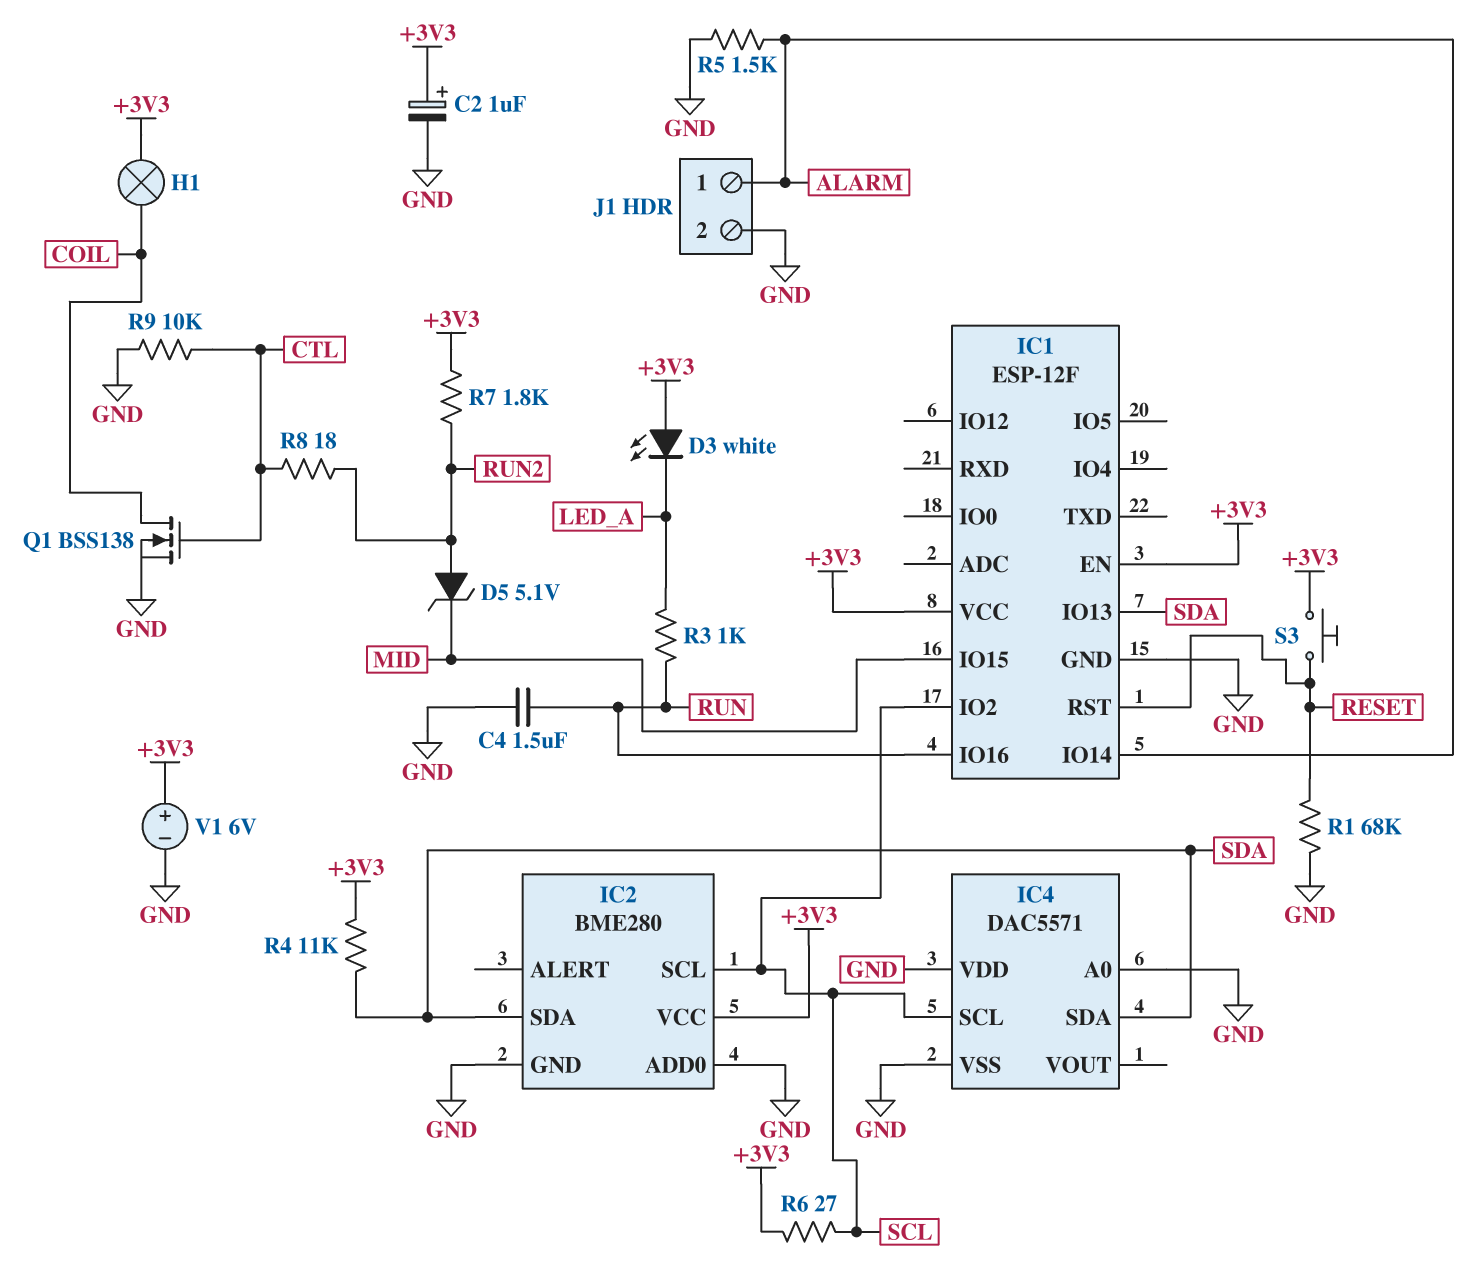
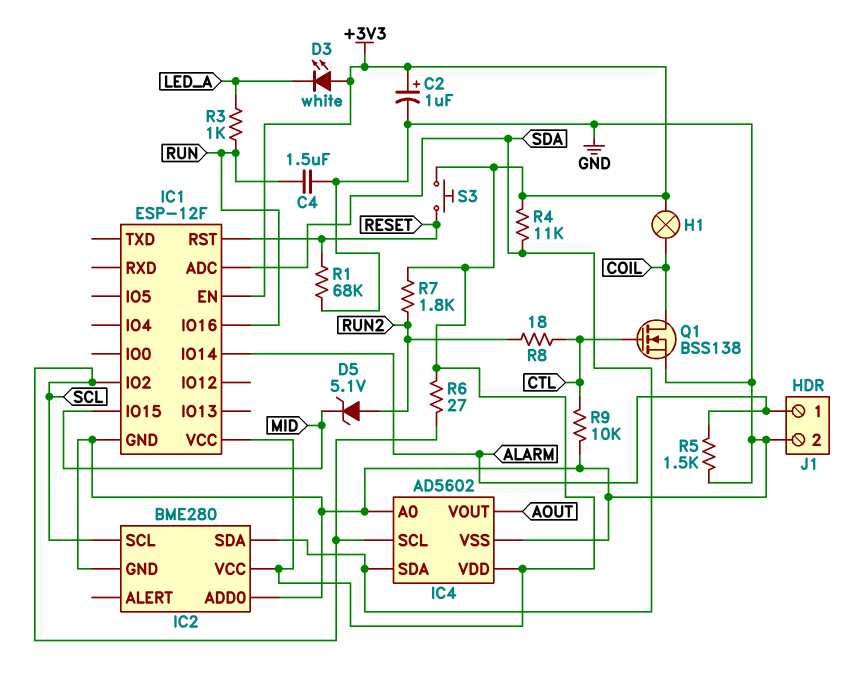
IC1 pin ADC: none -> SDA
IC1 pin IO13: SDA -> none
IC4: DAC5571 -> AD5602
IC4 pin VDD: GND -> +3V3
IC4 pin VOUT: none -> AOUT
V1: 6V (plus +3V3, minus GND) -> none

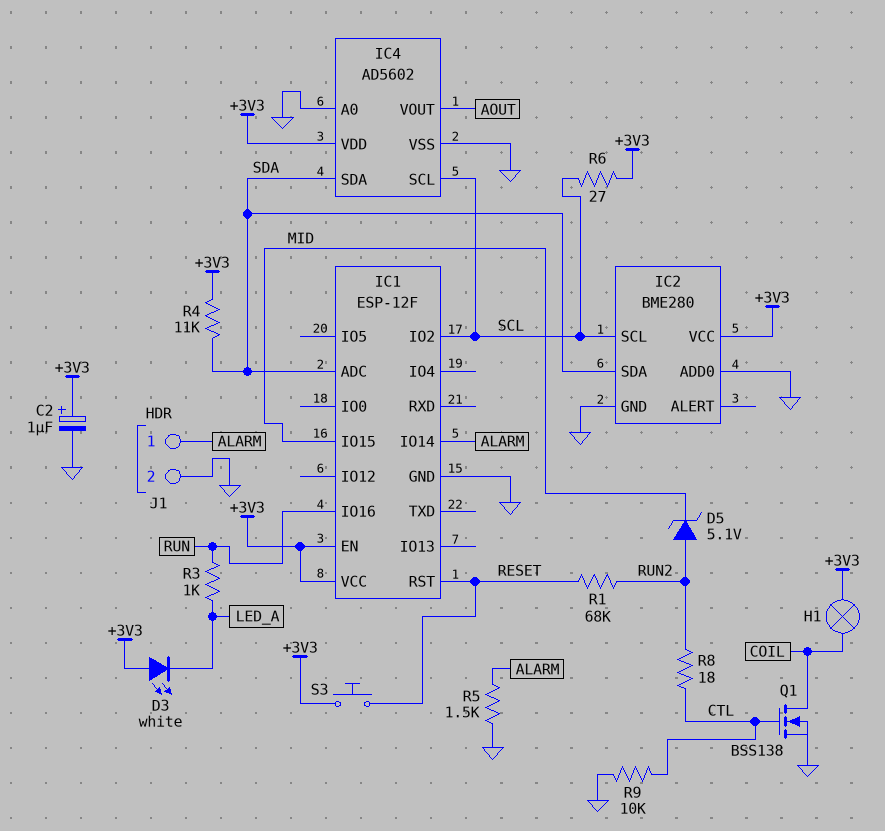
C4: 1.5uF (GND, RUN) -> none
R1: 68k (GND, RESET) -> 68k (RESET, RUN2)
R7: 1.8k (+3V3, RUN2) -> none

